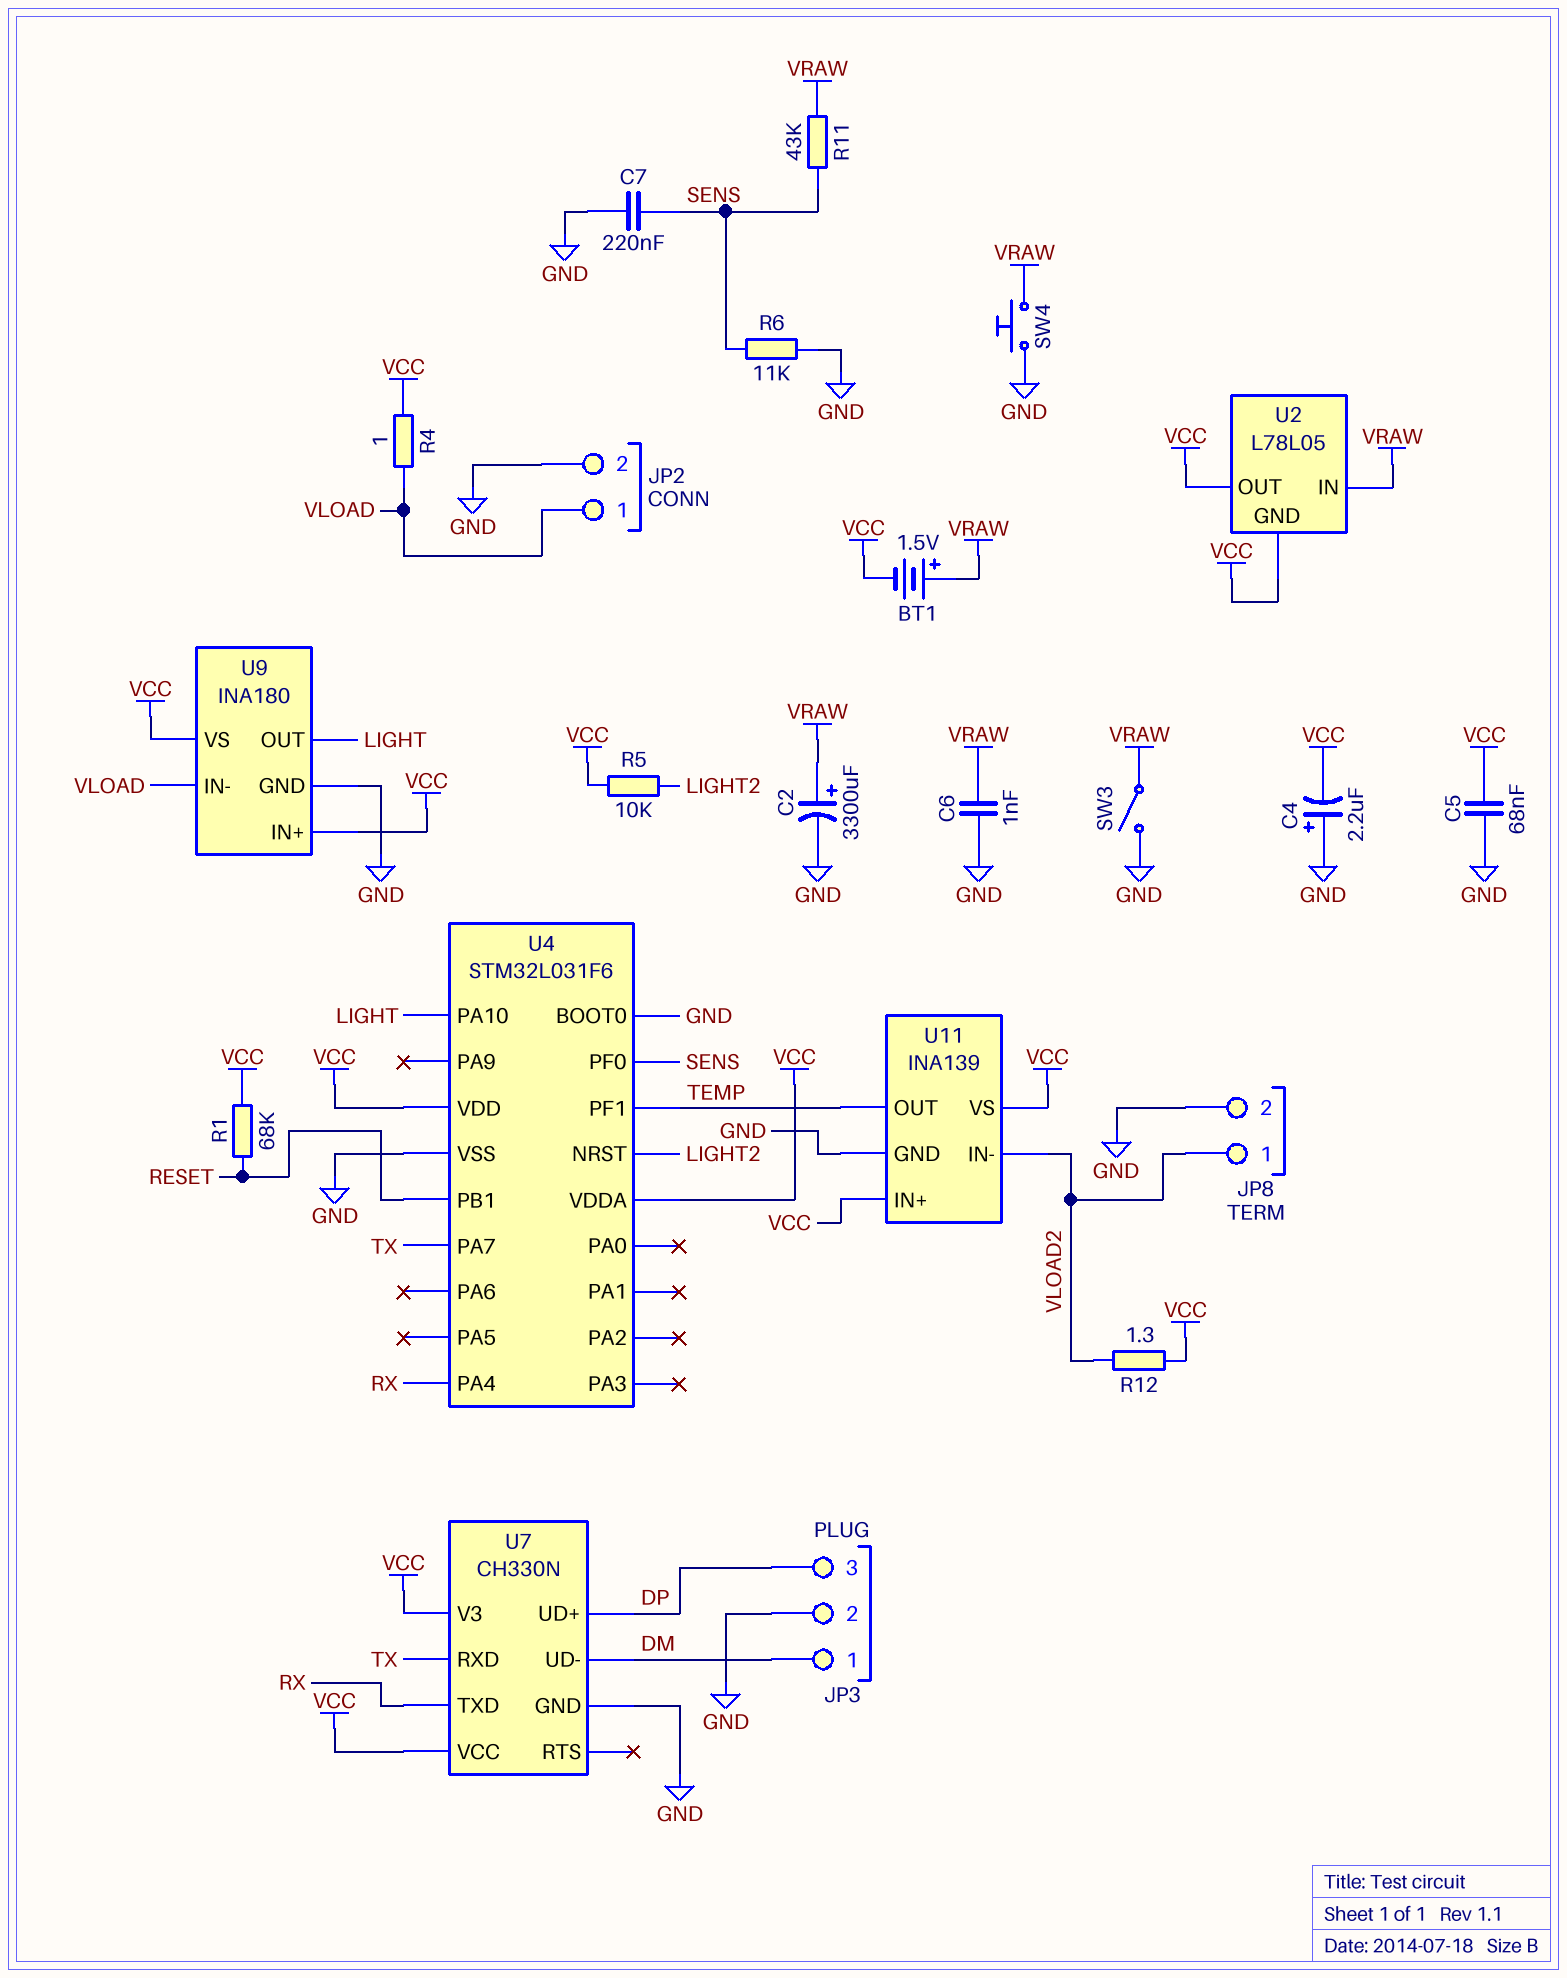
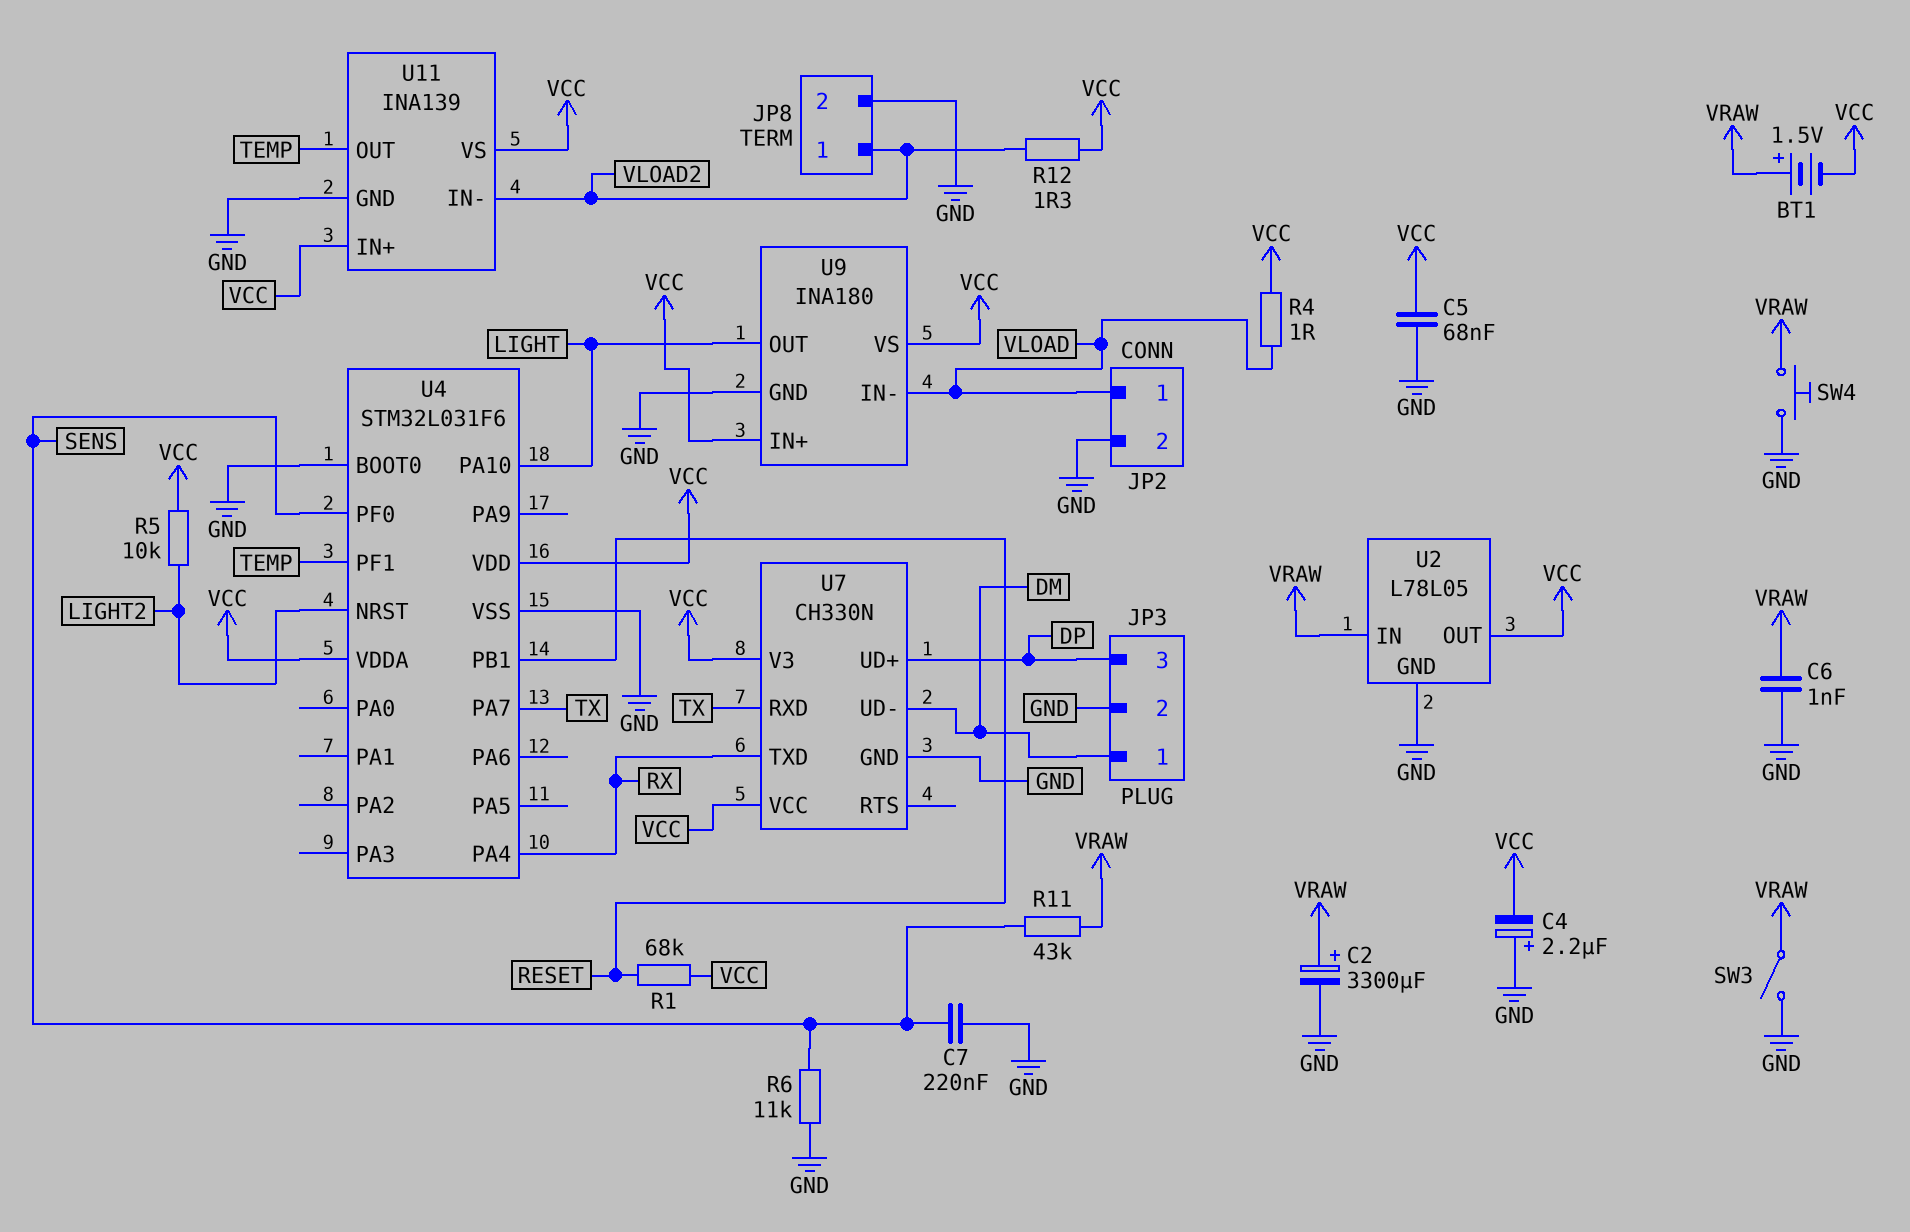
U2 pin GND: VCC -> GND

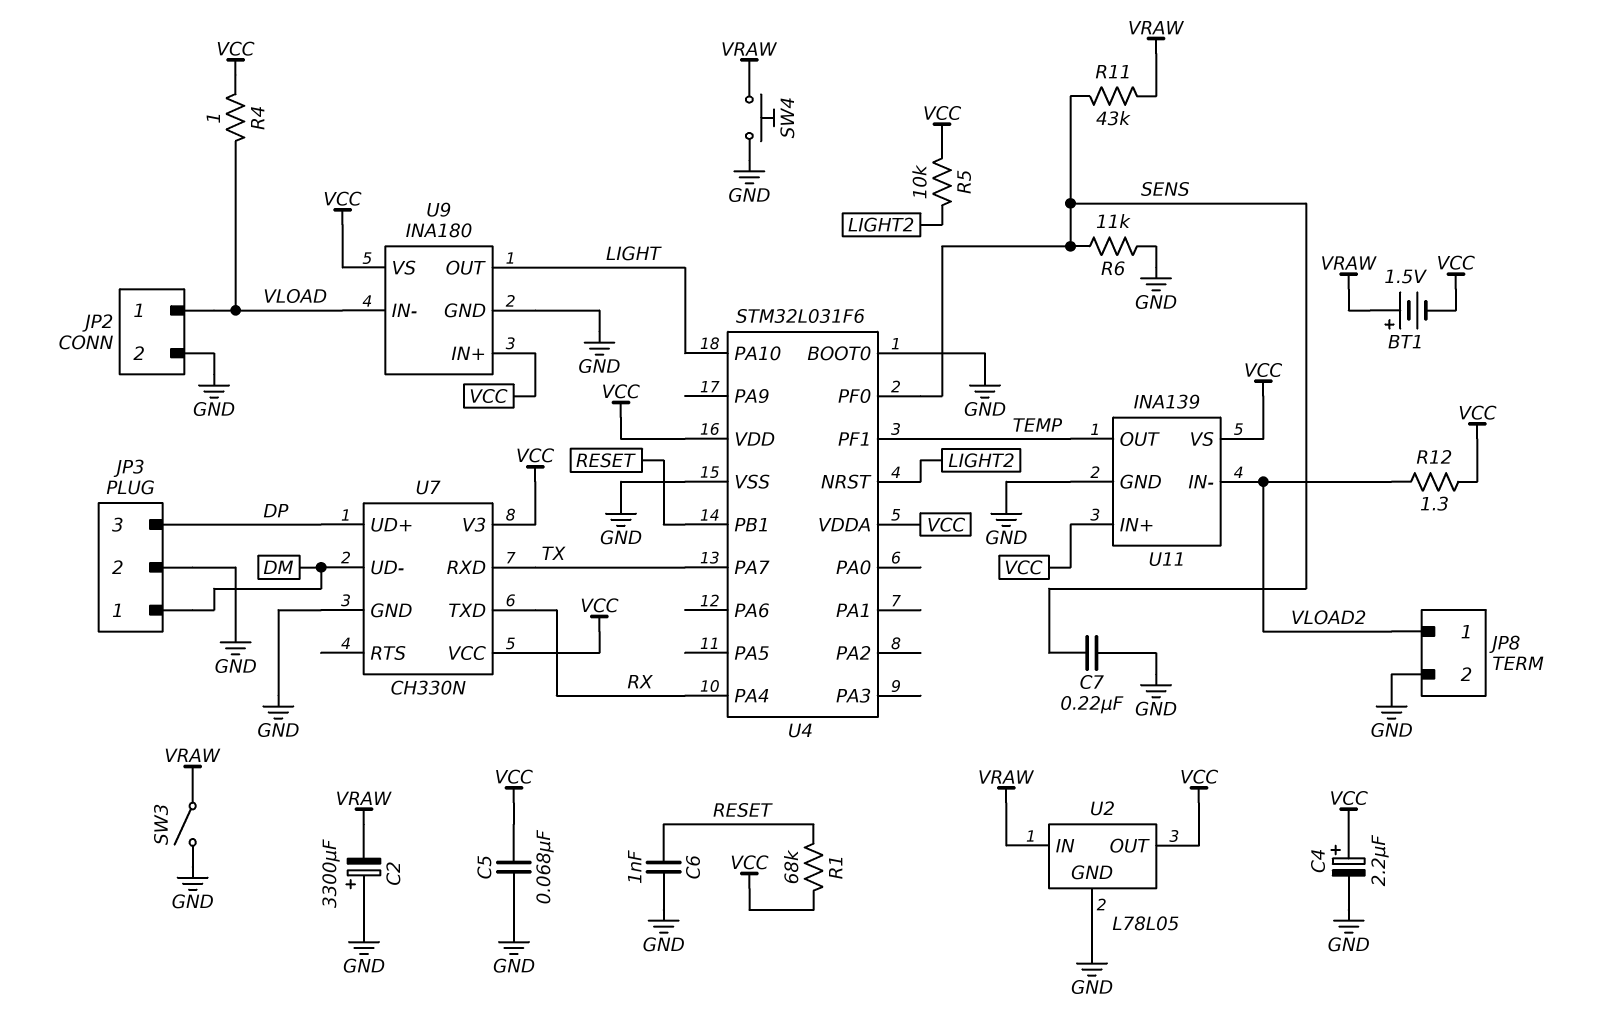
C2: 3300uF (plus VRAW, minus GND) -> 3300uF (plus GND, minus VRAW)
C4: 2.2uF (plus GND, minus VCC) -> 2.2uF (plus VCC, minus GND)
C6: 1nF (GND, VRAW) -> 1nF (GND, RESET)

